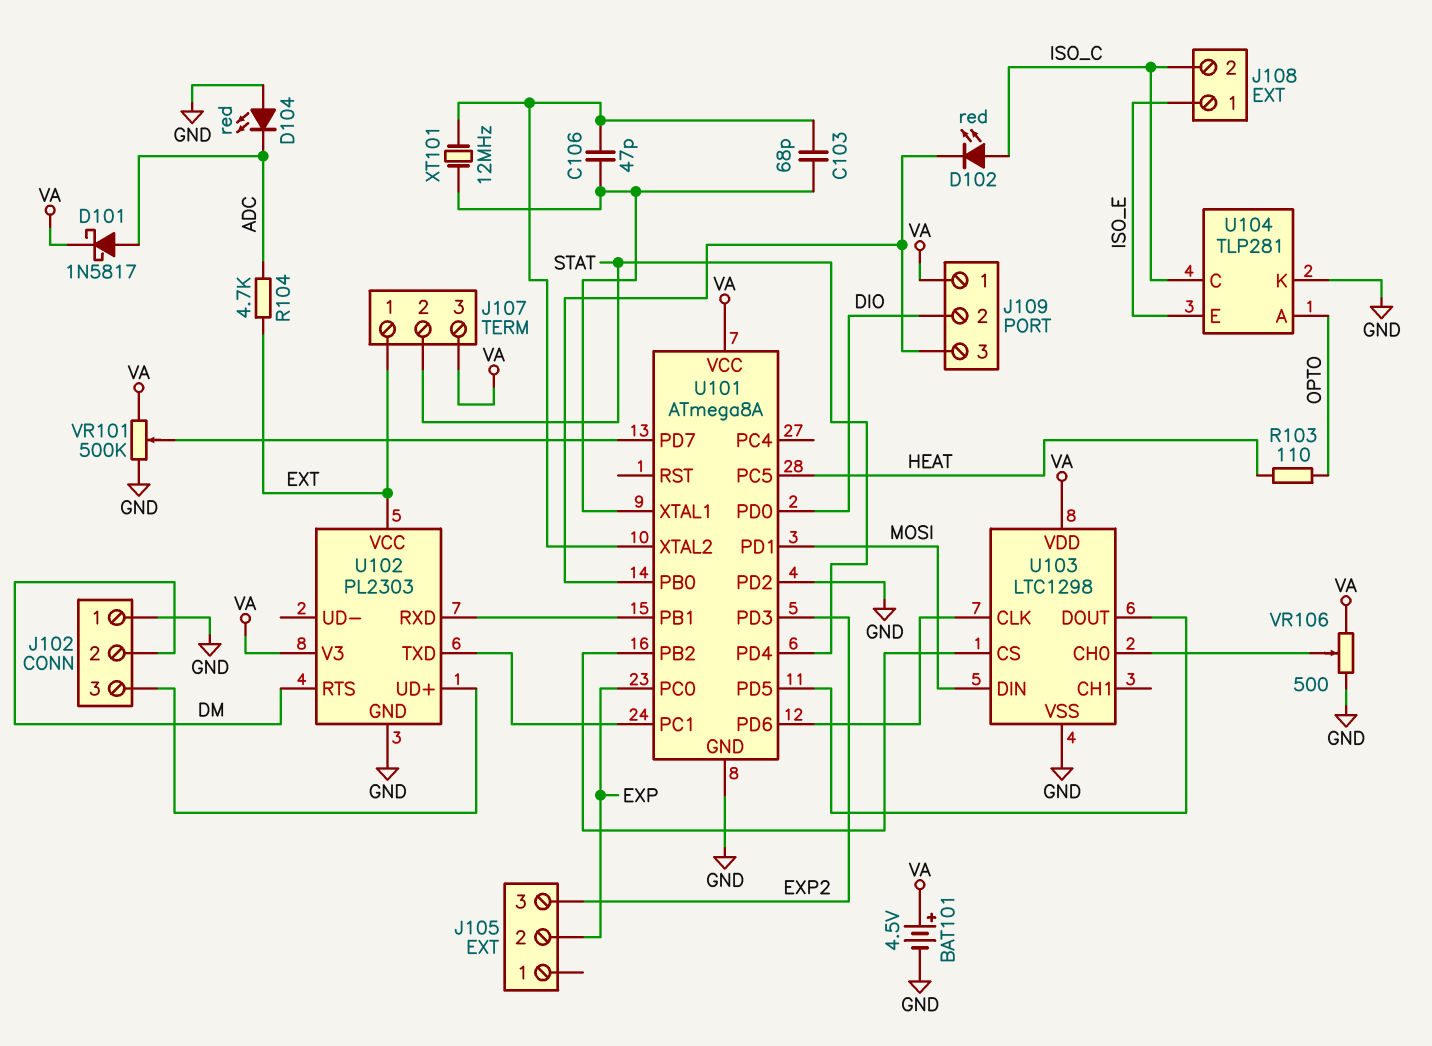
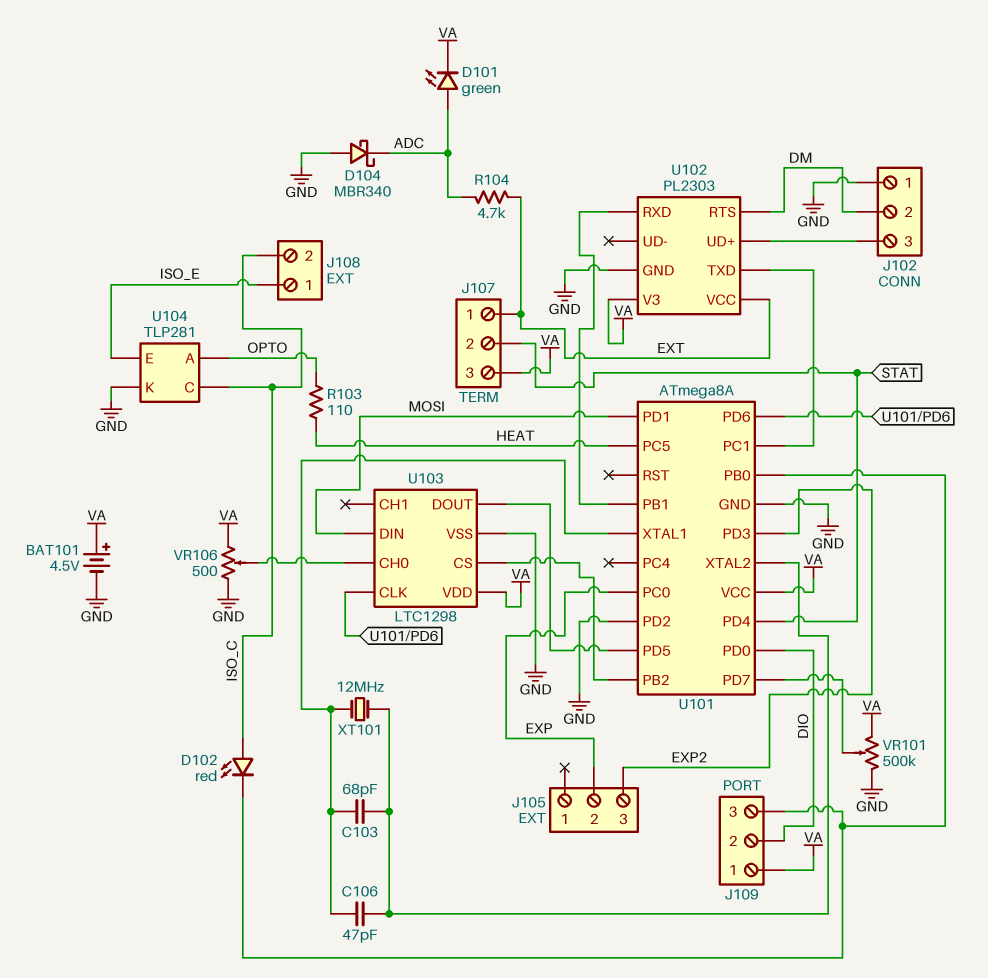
D101: schottky 1N5817 (A ADC, K VA) -> LED green (A ADC, K VA)
D104: LED red (A GND, K ADC) -> schottky MBR340 (A GND, K ADC)

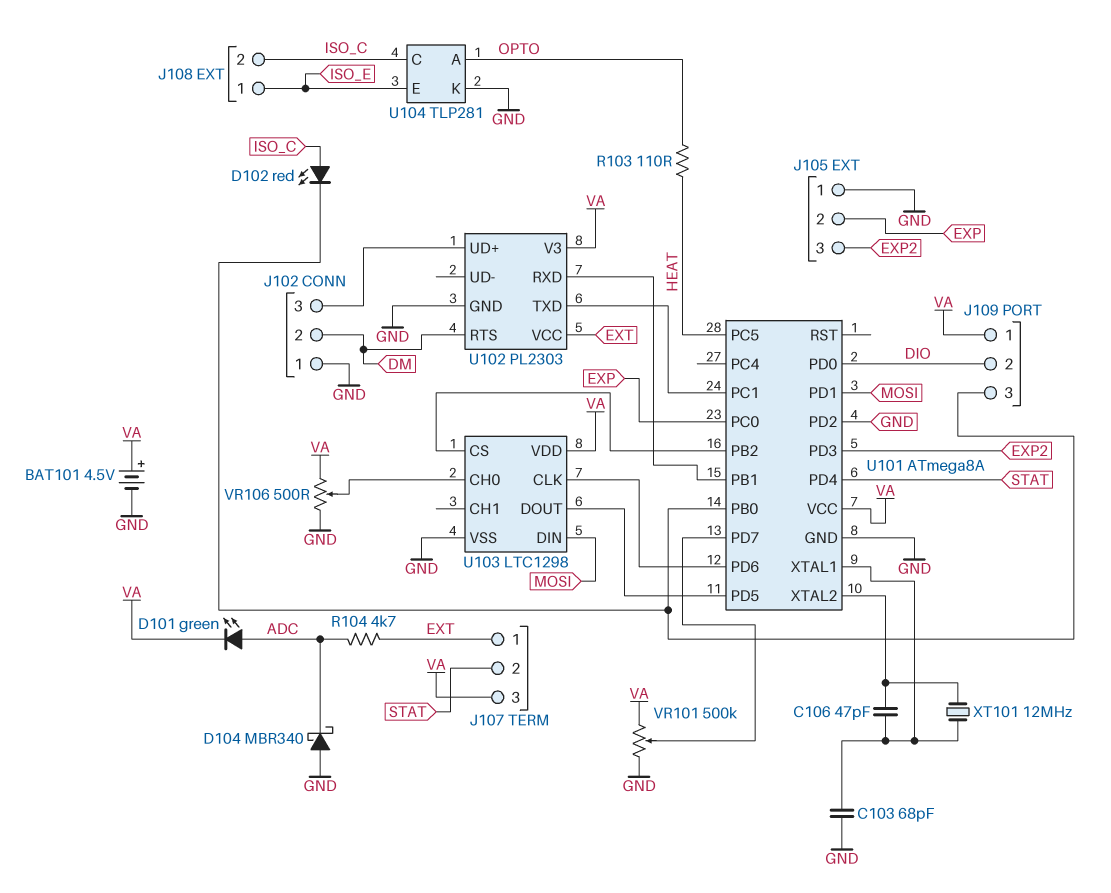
C103: 68pF (U101/XTAL1, U101/XTAL2) -> 68pF (GND, U101/XTAL1)
J105 pin 1: none -> GND

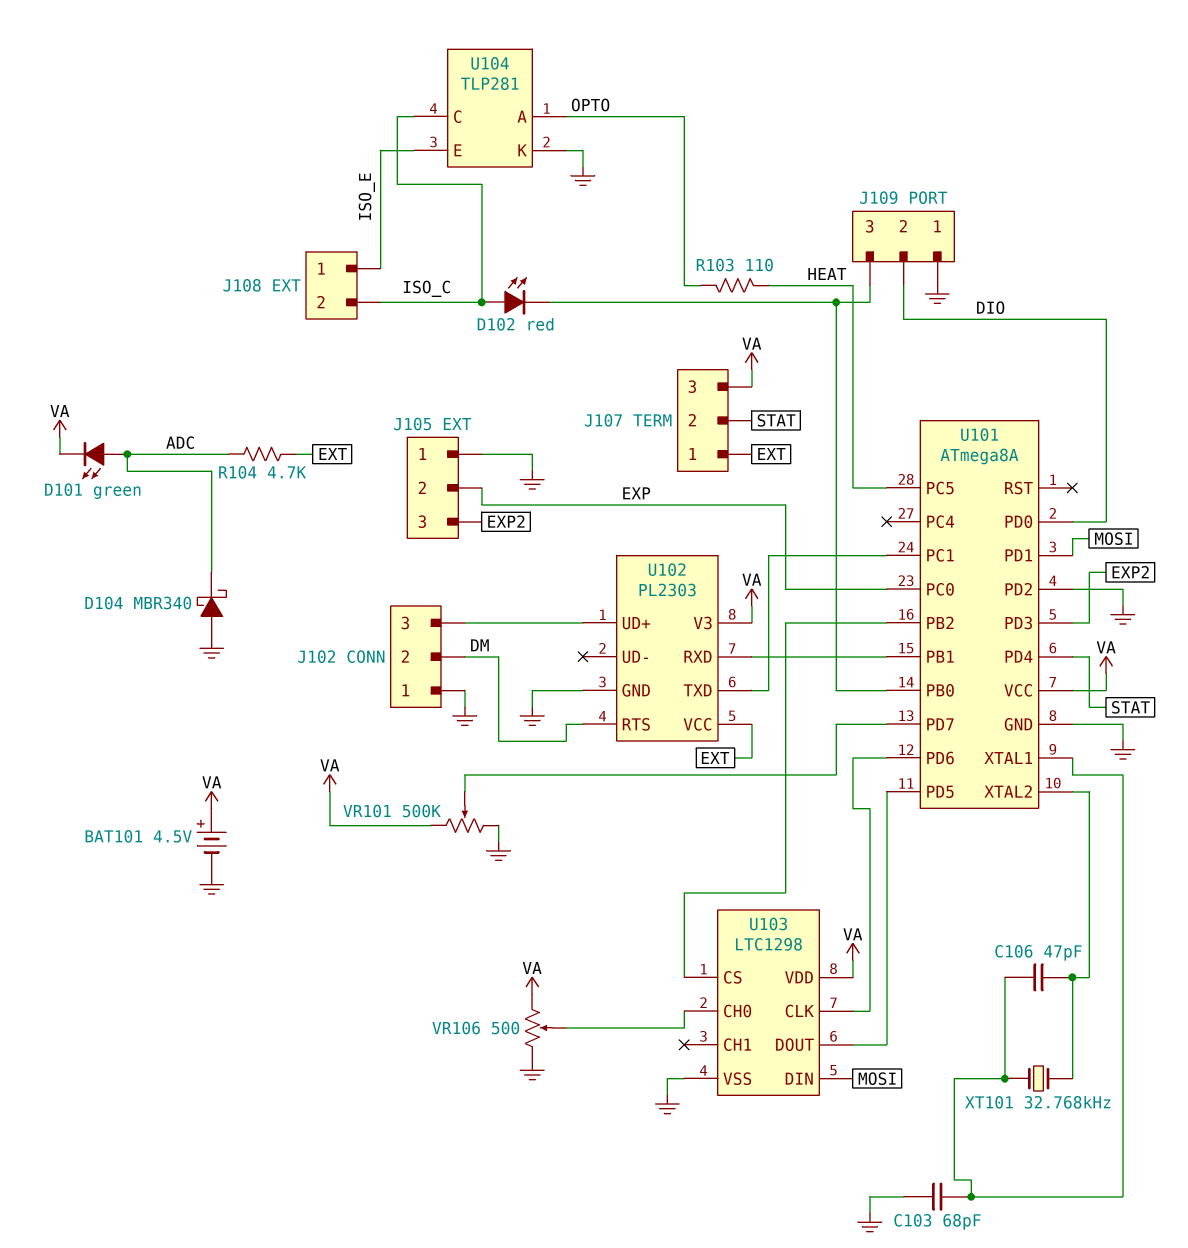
J109 pin 1: VA -> GND
XT101: 12MHz (U101/XTAL1, U101/XTAL2) -> 32.768kHz (U101/XTAL1, U101/XTAL2)

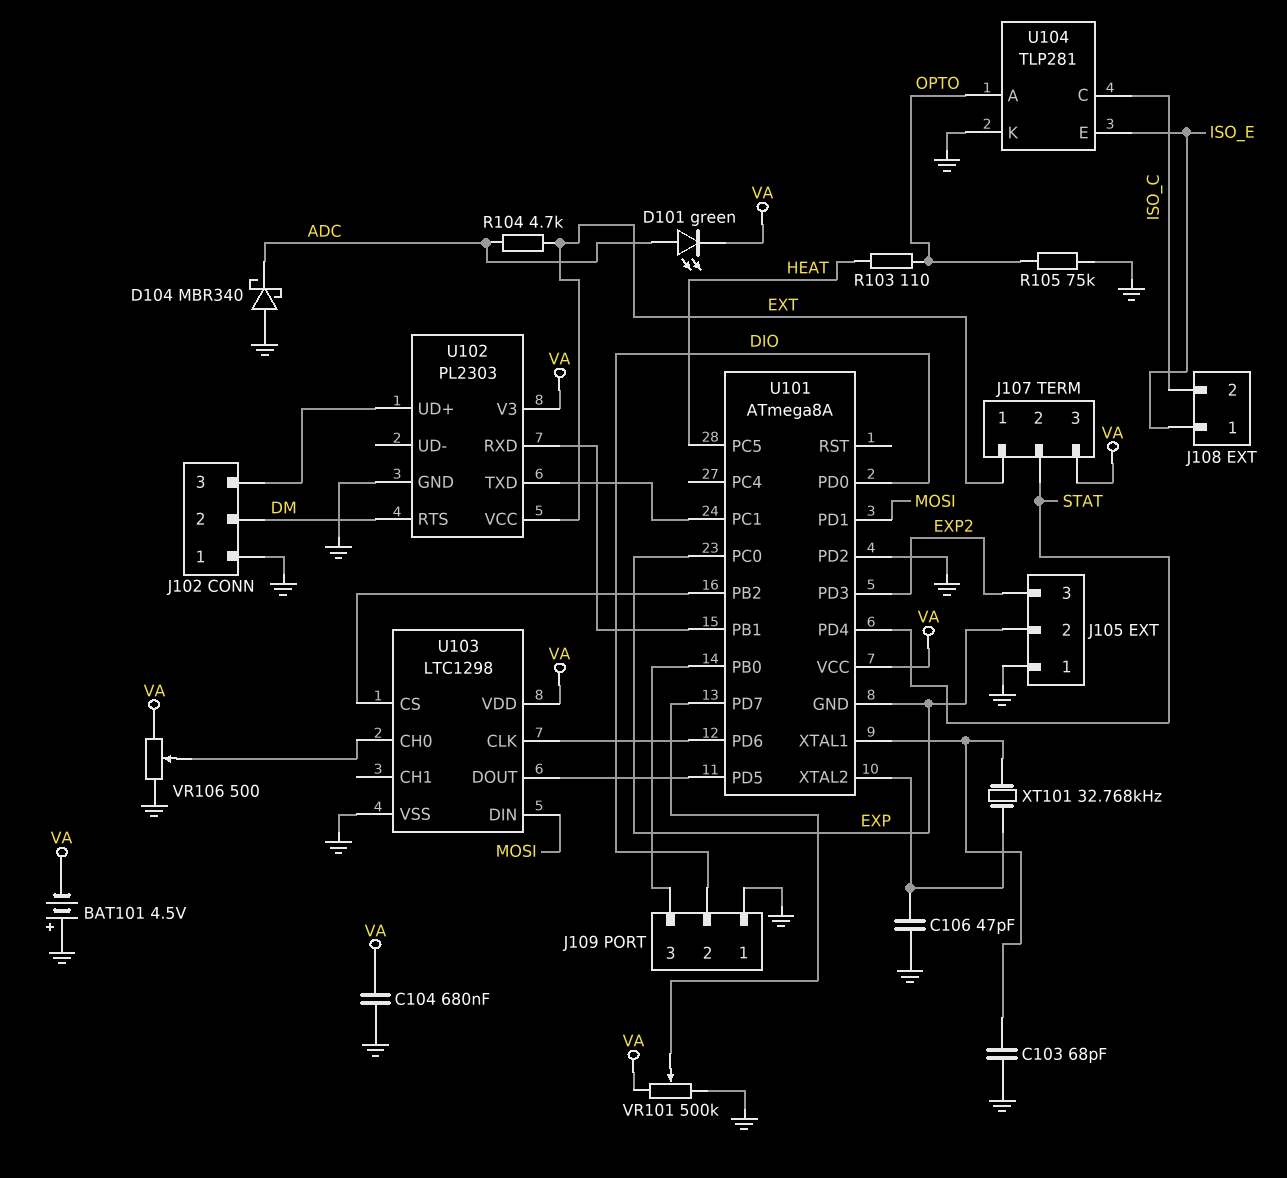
BAT101: 4.5V (plus VA, minus GND) -> 4.5V (plus GND, minus VA)
C104: none -> 680nF (GND, VA)
C106: 47pF (U101/XTAL1, U101/XTAL2) -> 47pF (GND, U101/XTAL2)
D102: LED red (A ISO_C, K J109/3) -> none
R105: none -> 75k (GND, OPTO)
U101 pin GND: GND -> EXP

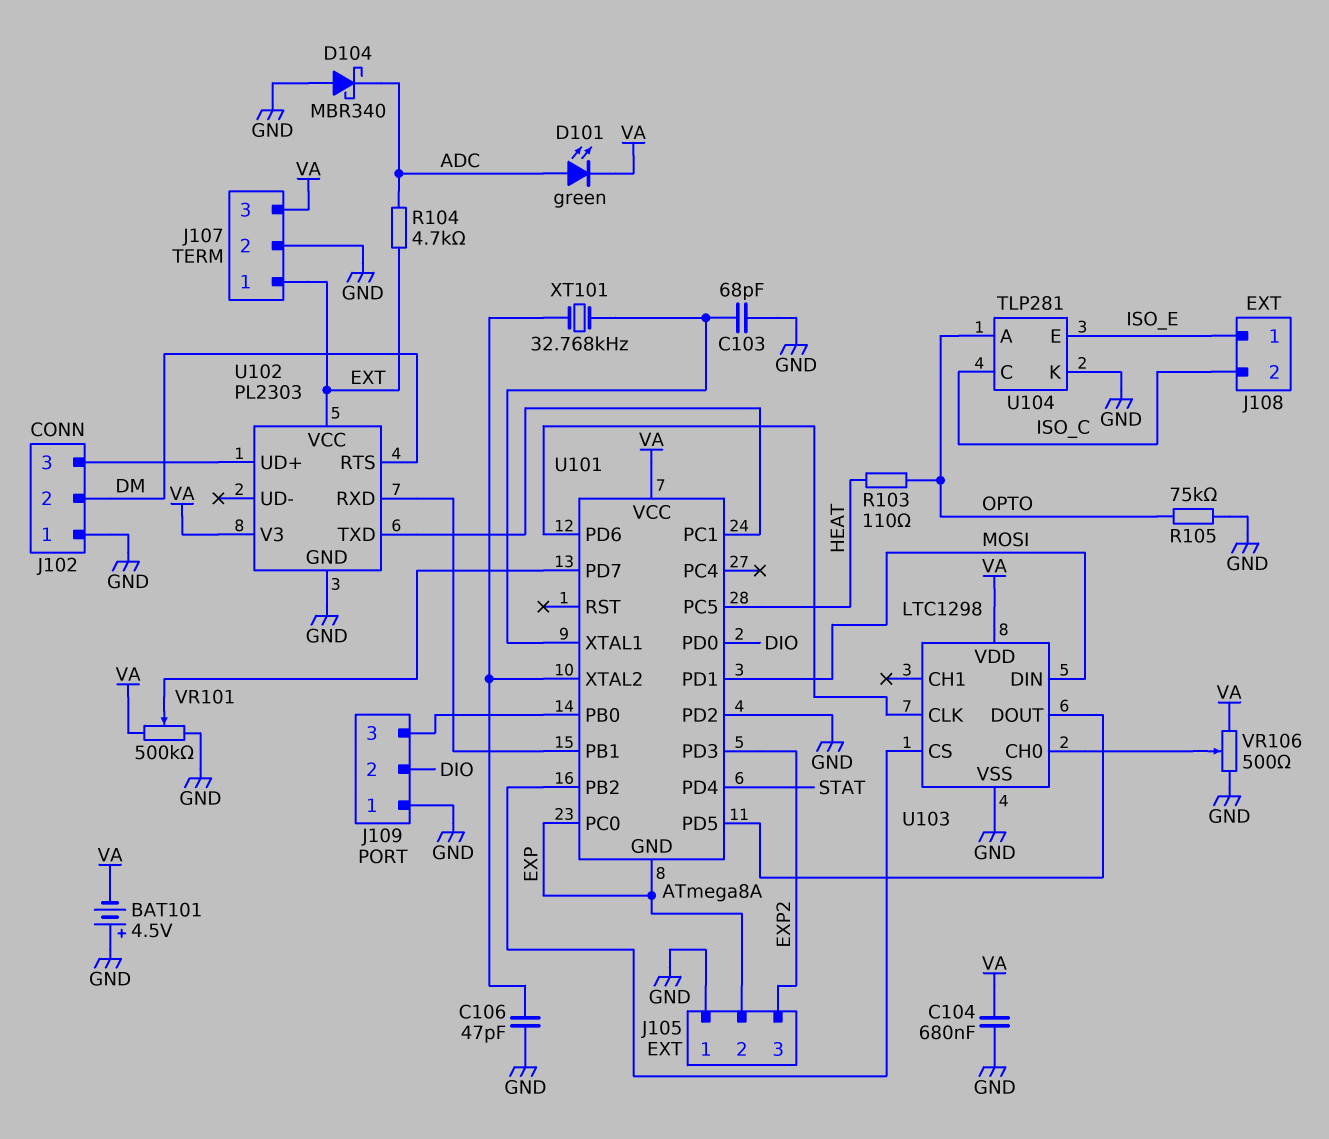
J107 pin 2: STAT -> GND

